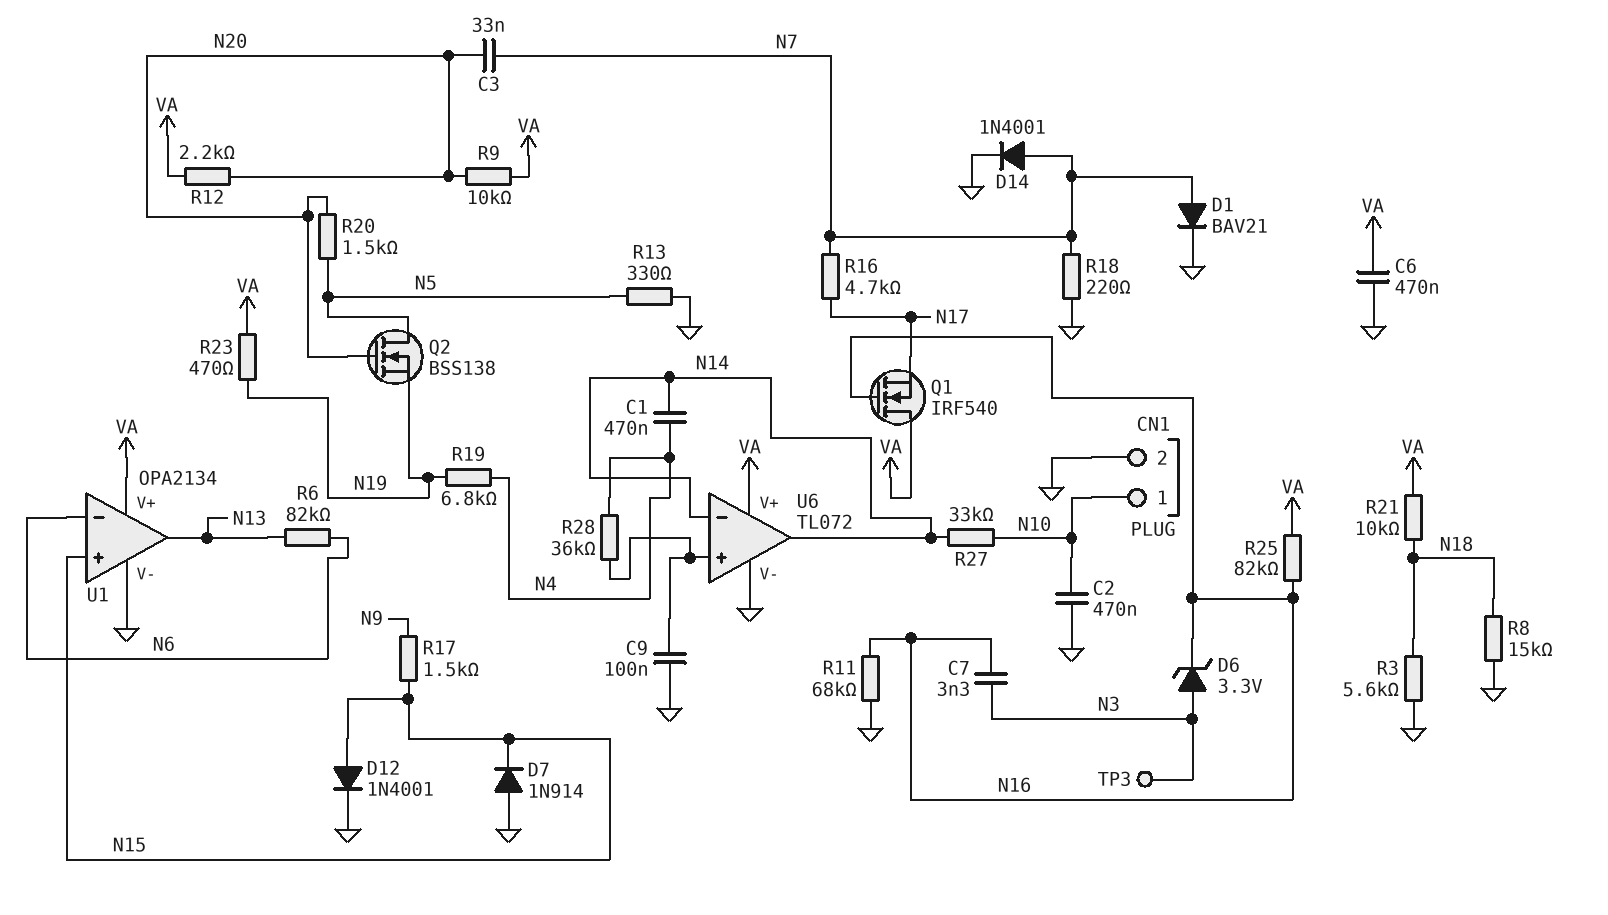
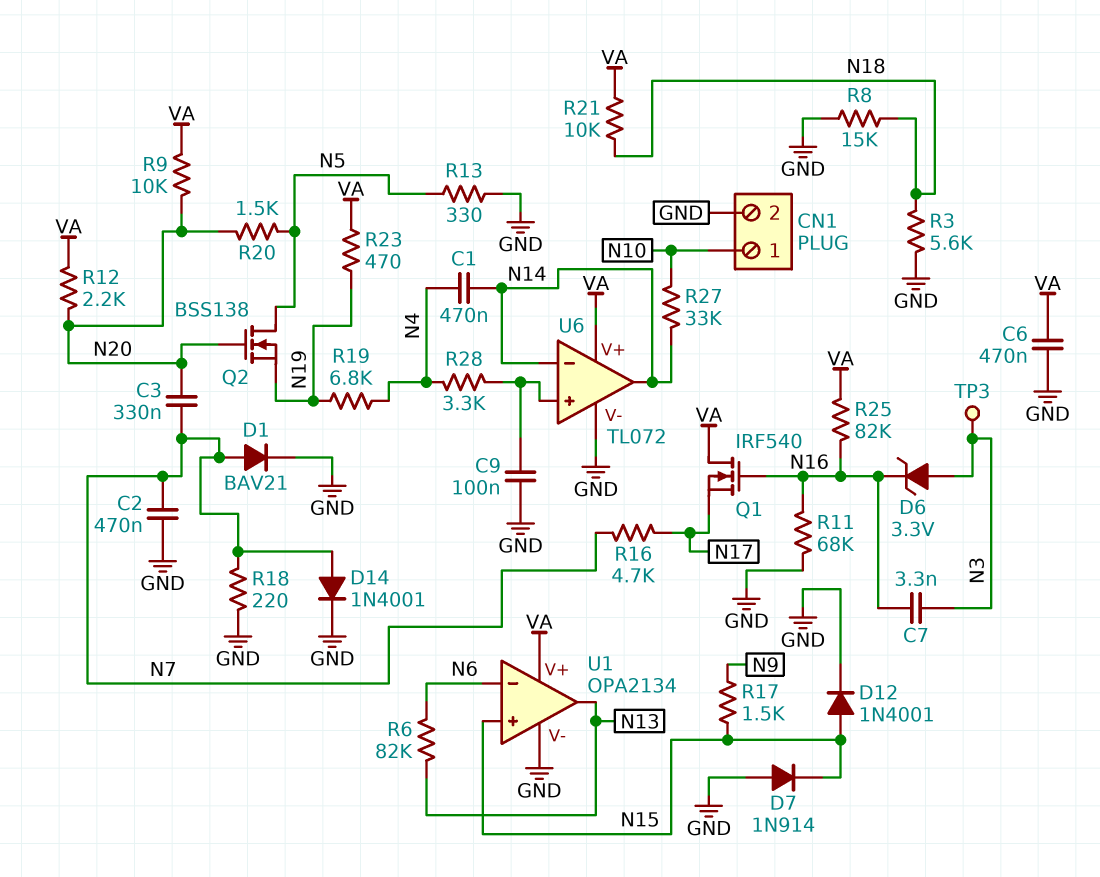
C2: 470nF (GND, N10) -> 470nF (GND, N7)
C3: 33nF (N7, N20) -> 330nF (N7, N20)
R28: 36k (N4, U6/in+) -> 3.3k (N4, U6/in+)

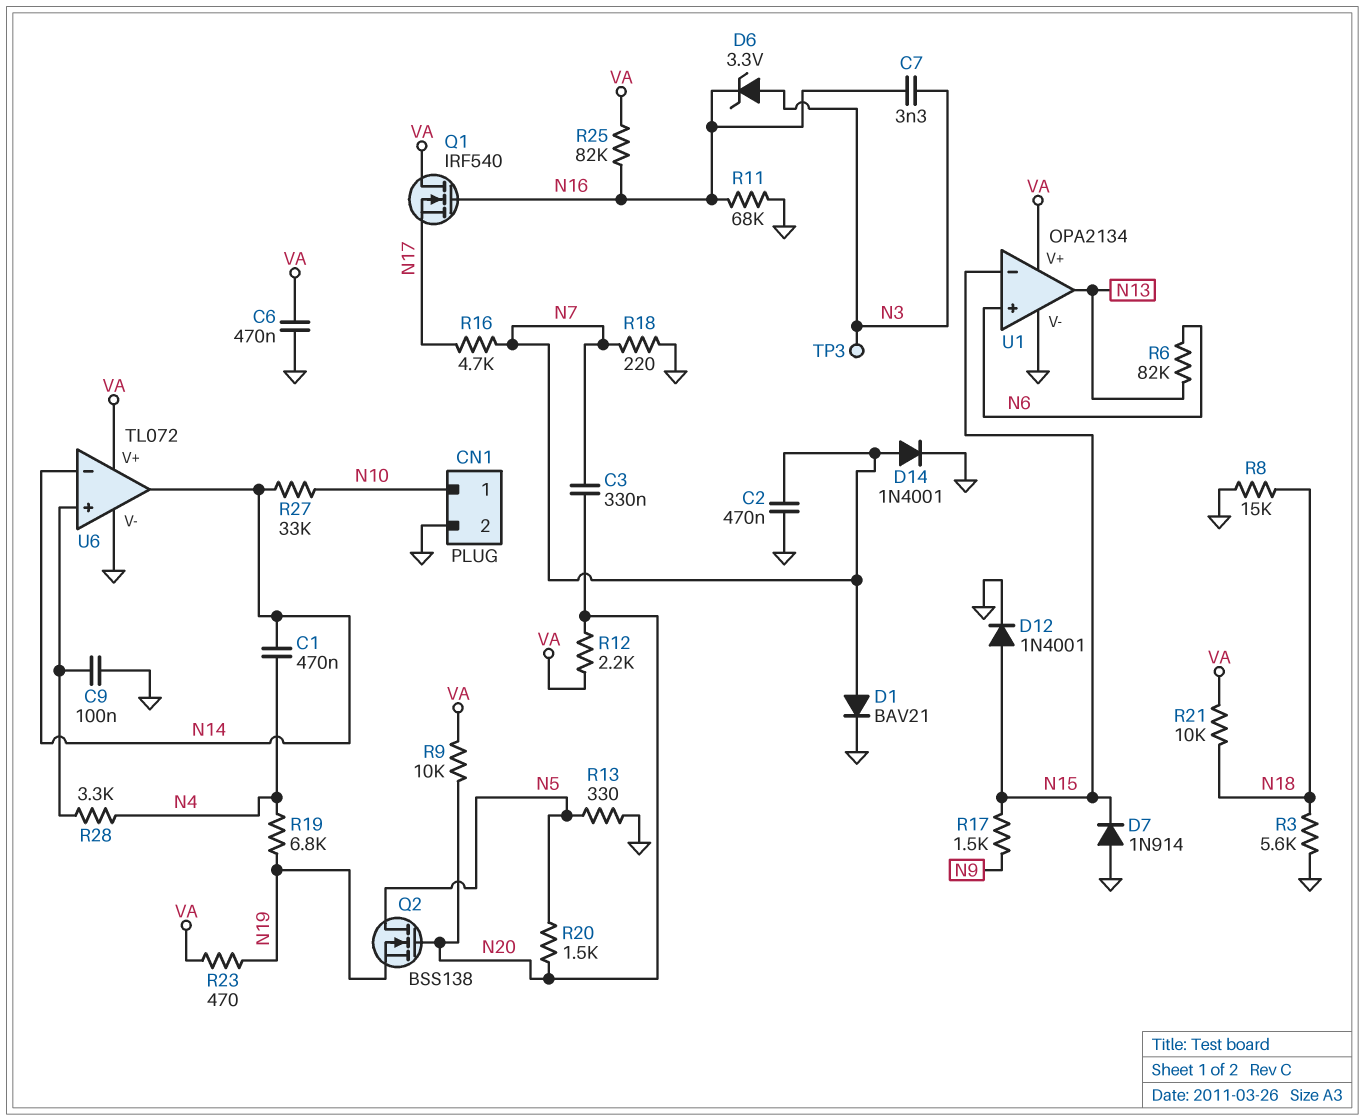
U1 pin in+: N15 -> N6
U1 pin in-: N6 -> N15

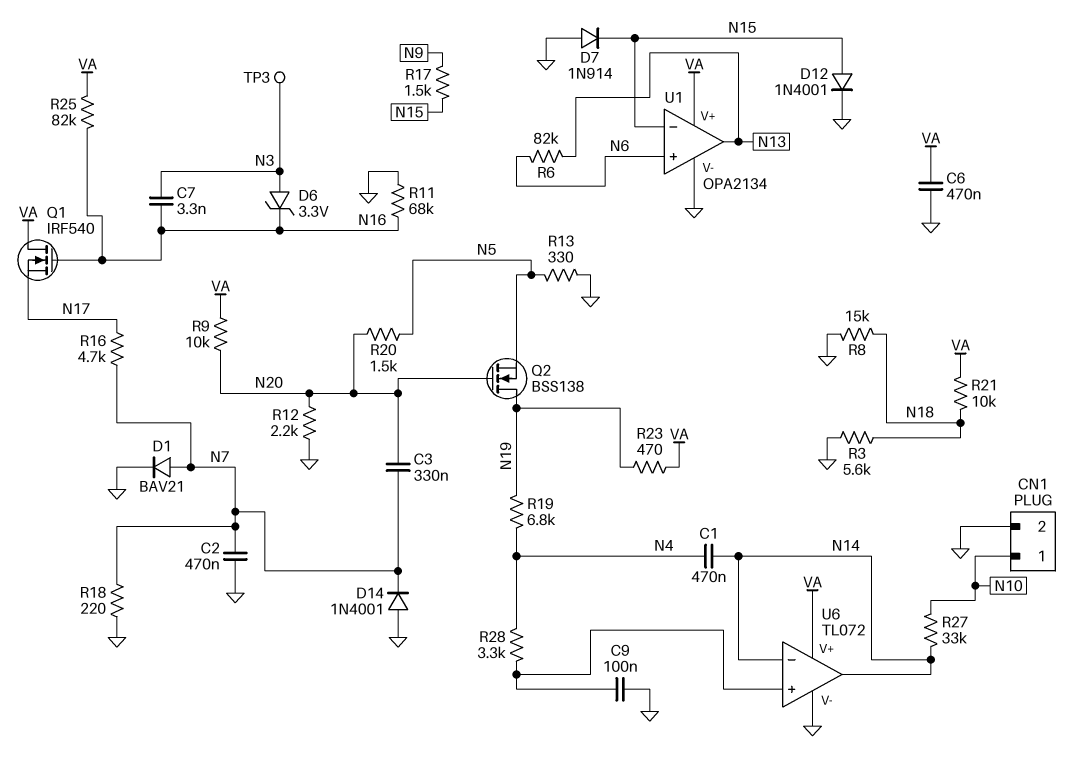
D14: diode 1N4001 (A N7, K GND) -> diode 1N4001 (A GND, K N7)
Q2: NMOS BSS138 (G N20, D N5, S N19) -> NMOS BSS138 (G N20, D N19, S N5)
R12: 2.2k (N20, VA) -> 2.2k (GND, N20)

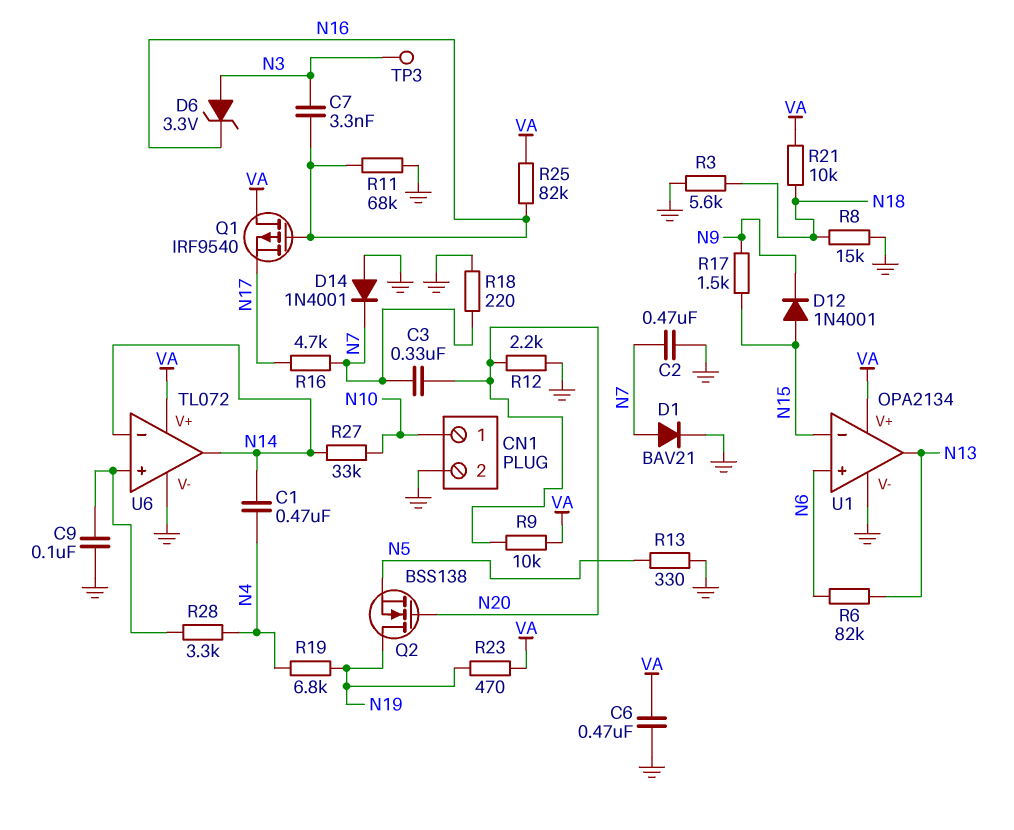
D7: diode 1N914 (A GND, K N15) -> none
D12: diode 1N4001 (A N15, K GND) -> diode 1N4001 (A N15, K N9)
Q1: NMOS IRF540 (G N16, D VA, S N17) -> PMOS IRF9540 (G N16, D VA, S N17)
R20: 1.5k (N5, N20) -> none

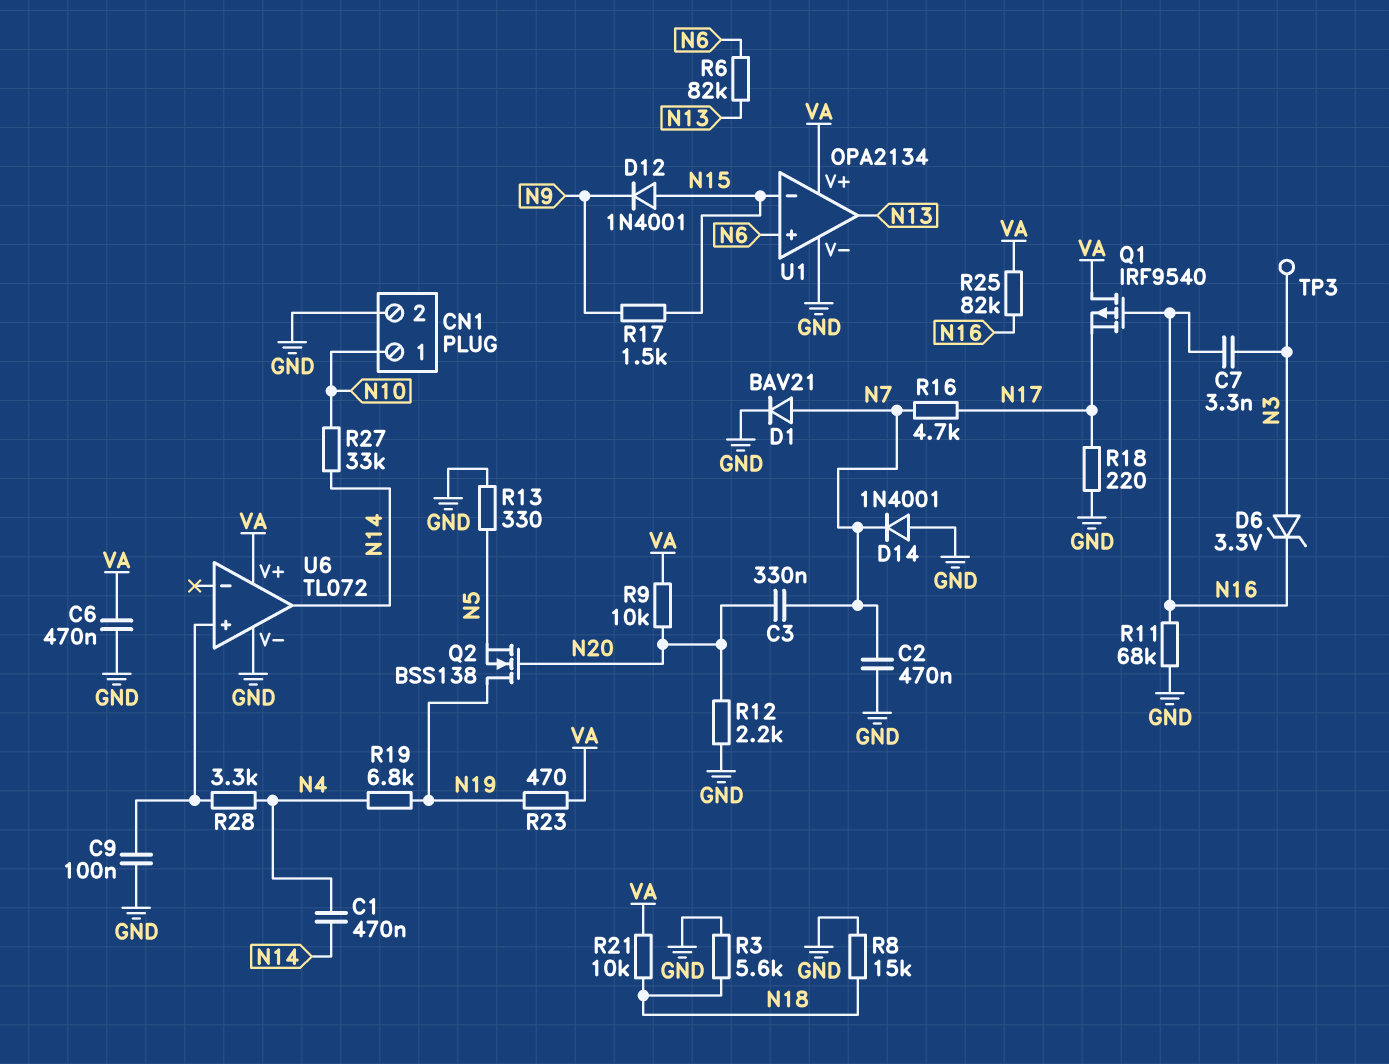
R18: 220 (GND, N7) -> 220 (GND, N17)
U6 pin in-: N14 -> none

